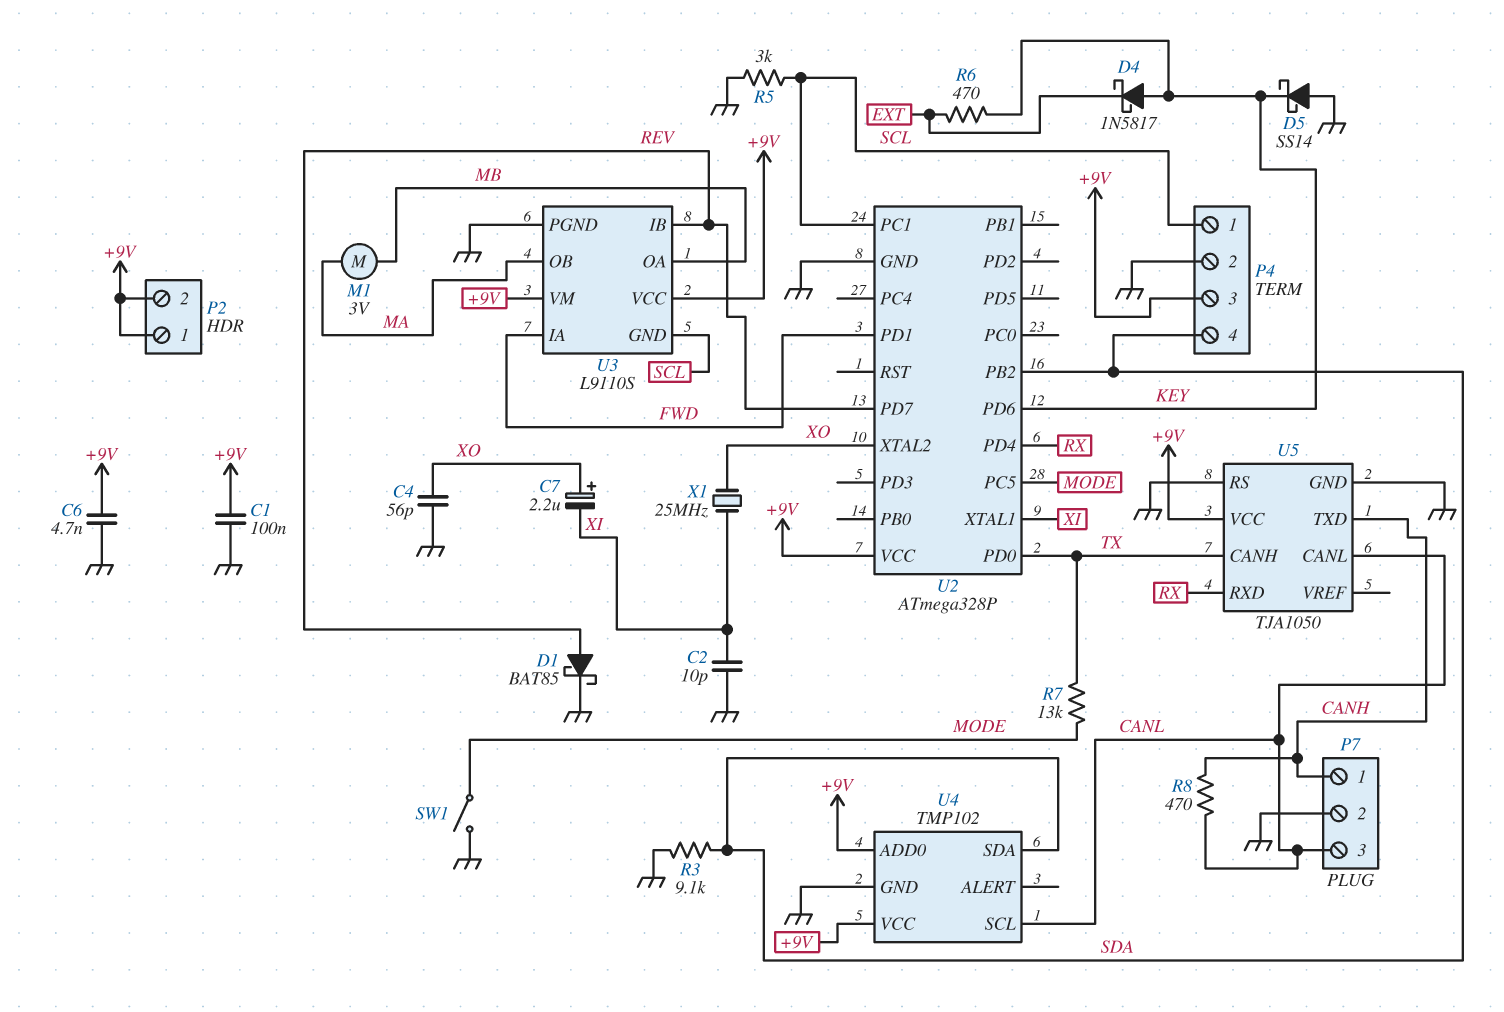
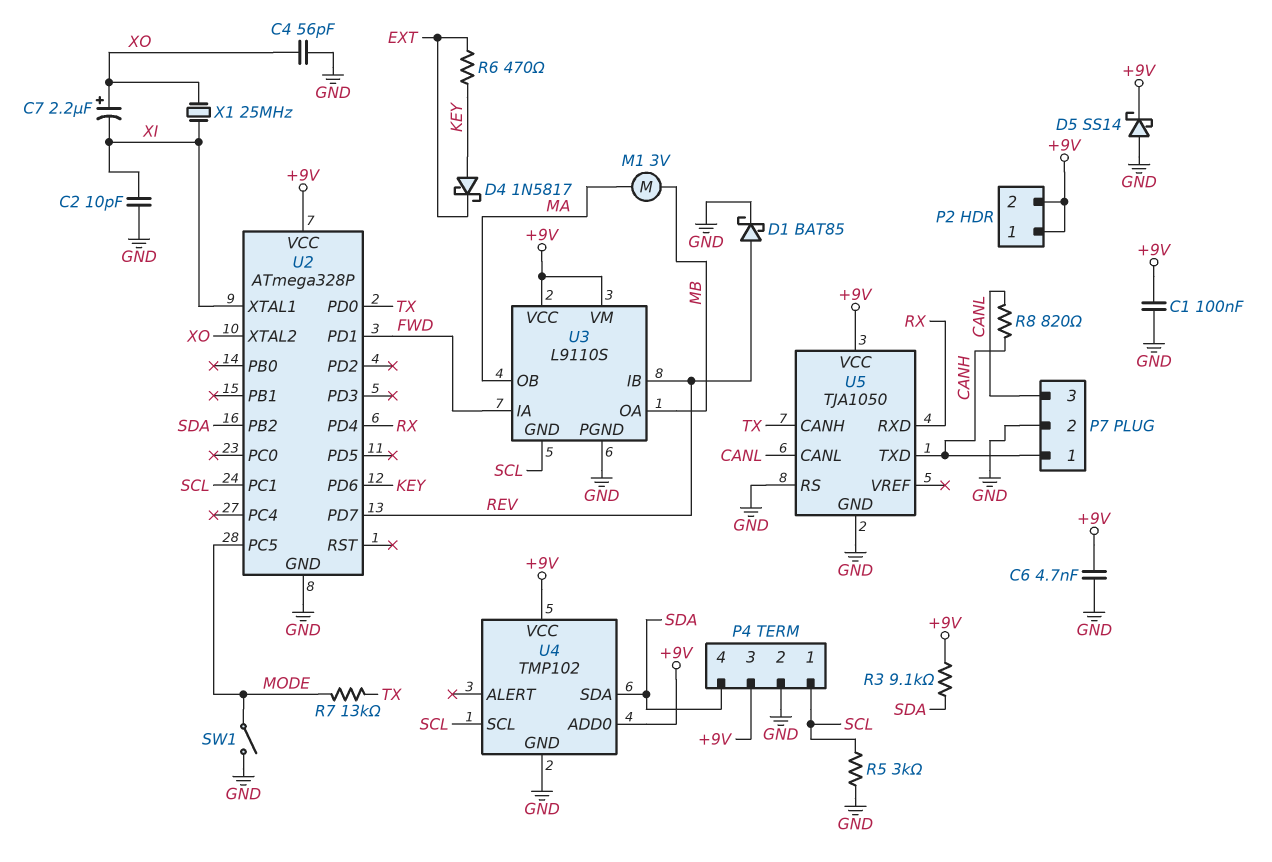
D5: schottky SS14 (A GND, K KEY) -> schottky SS14 (A GND, K +9V)
R3: 9.1k (GND, SDA) -> 9.1k (+9V, SDA)
R8: 470 (CANH, CANL) -> 820 (CANH, CANL)
U4 pin SCL: CANL -> SCL

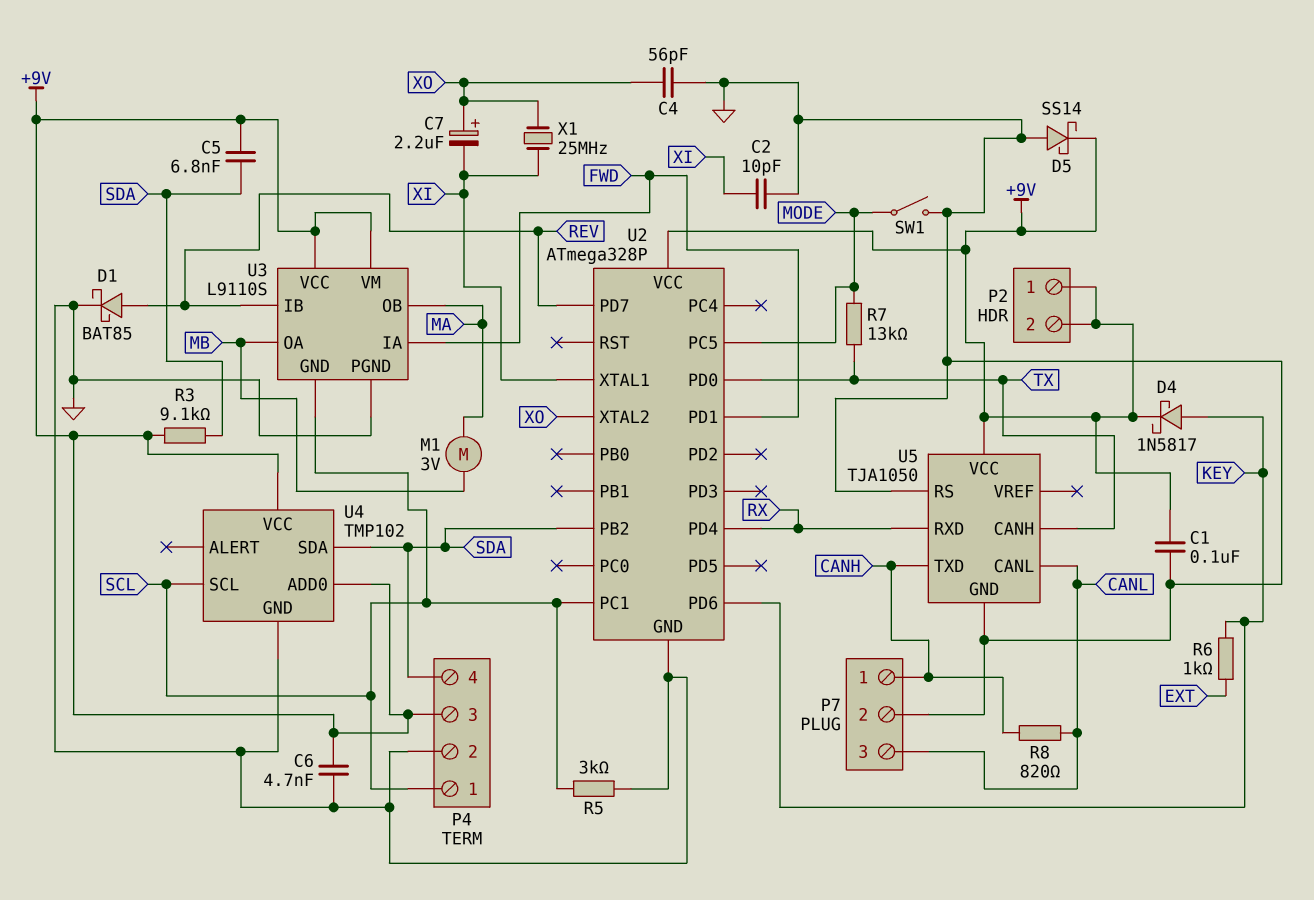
C5: none -> 6.8nF (+9V, SDA)
D4: schottky 1N5817 (A KEY, K EXT) -> schottky 1N5817 (A KEY, K +9V)
R6: 470 (EXT, KEY) -> 1k (EXT, KEY)

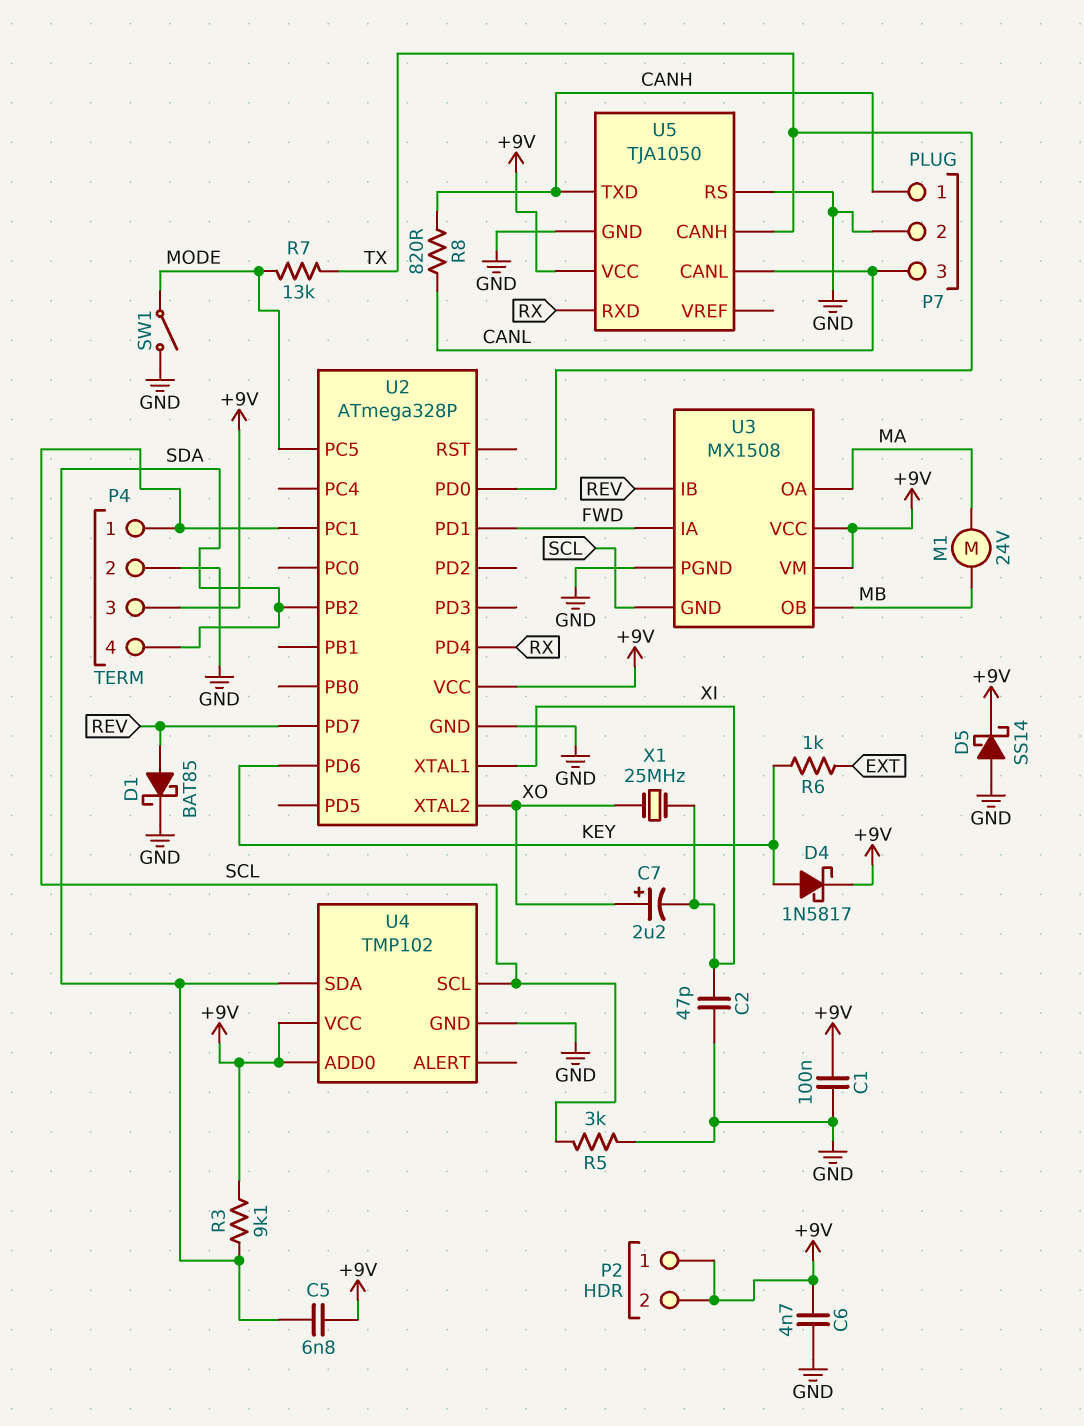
C2: 10pF (GND, XI) -> 47pF (GND, XI)
C4: 56pF (GND, XO) -> none
M1: motor 3V (MA, MB) -> motor 24V (MA, MB)
U3: L9110S -> MX1508
U3 pin OA: MB -> MA
U3 pin OB: MA -> MB

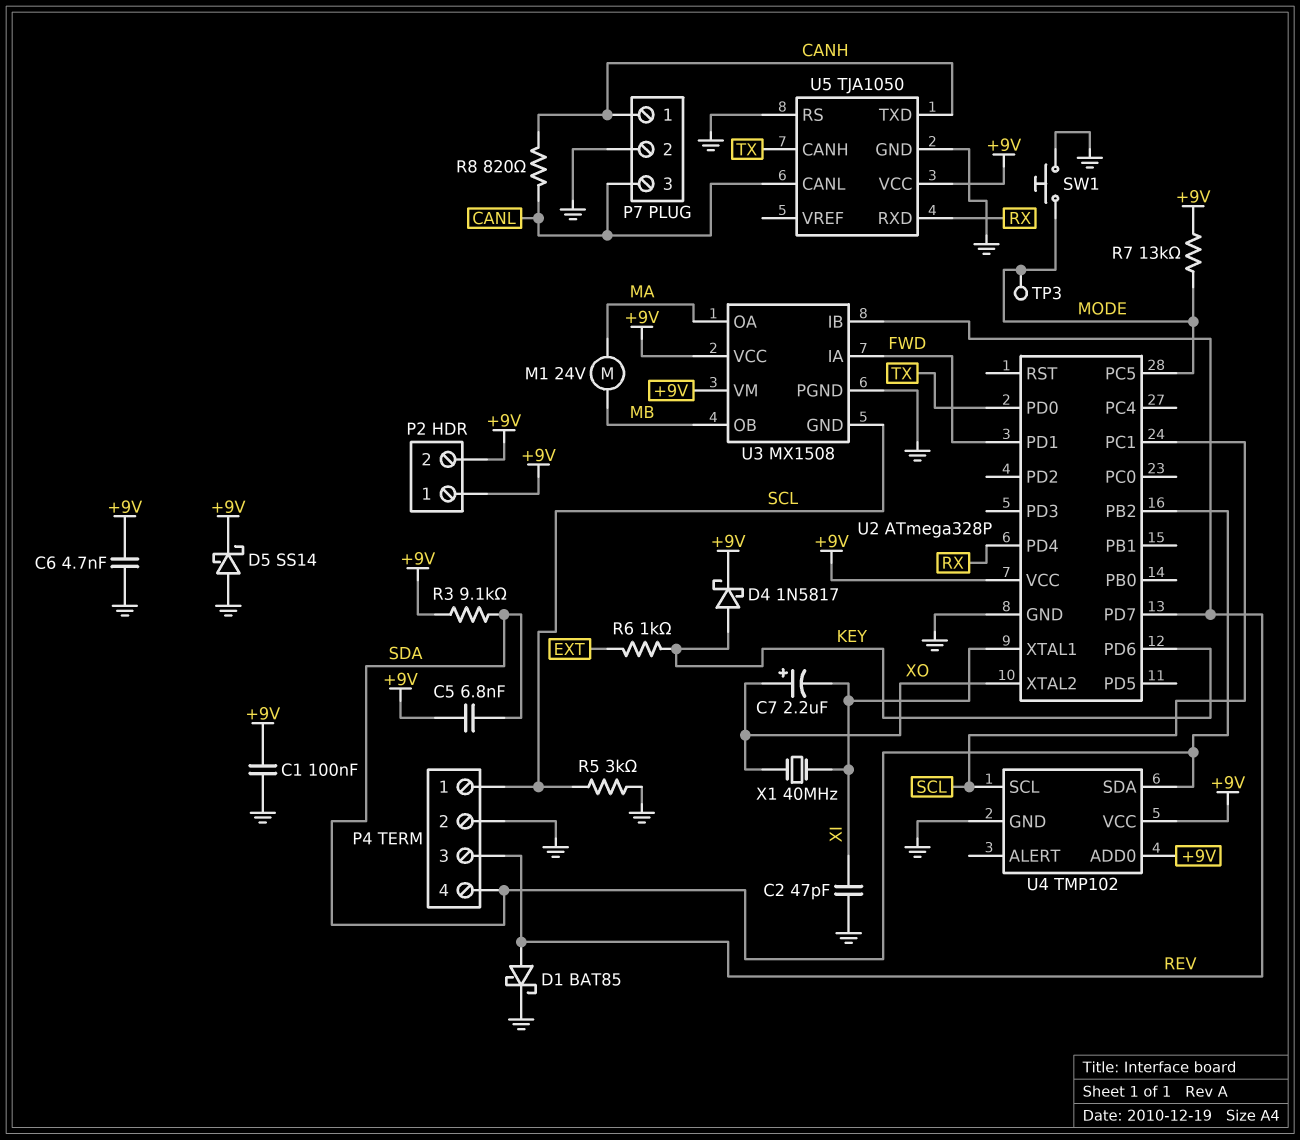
P4 pin 3: +9V -> REV
R7: 13k (MODE, TX) -> 13k (+9V, MODE)
SW1: switch (GND, MODE) -> button (GND, MODE)
TP3: none -> test point (MODE)
X1: 25MHz (XI, XO) -> 40MHz (XI, XO)

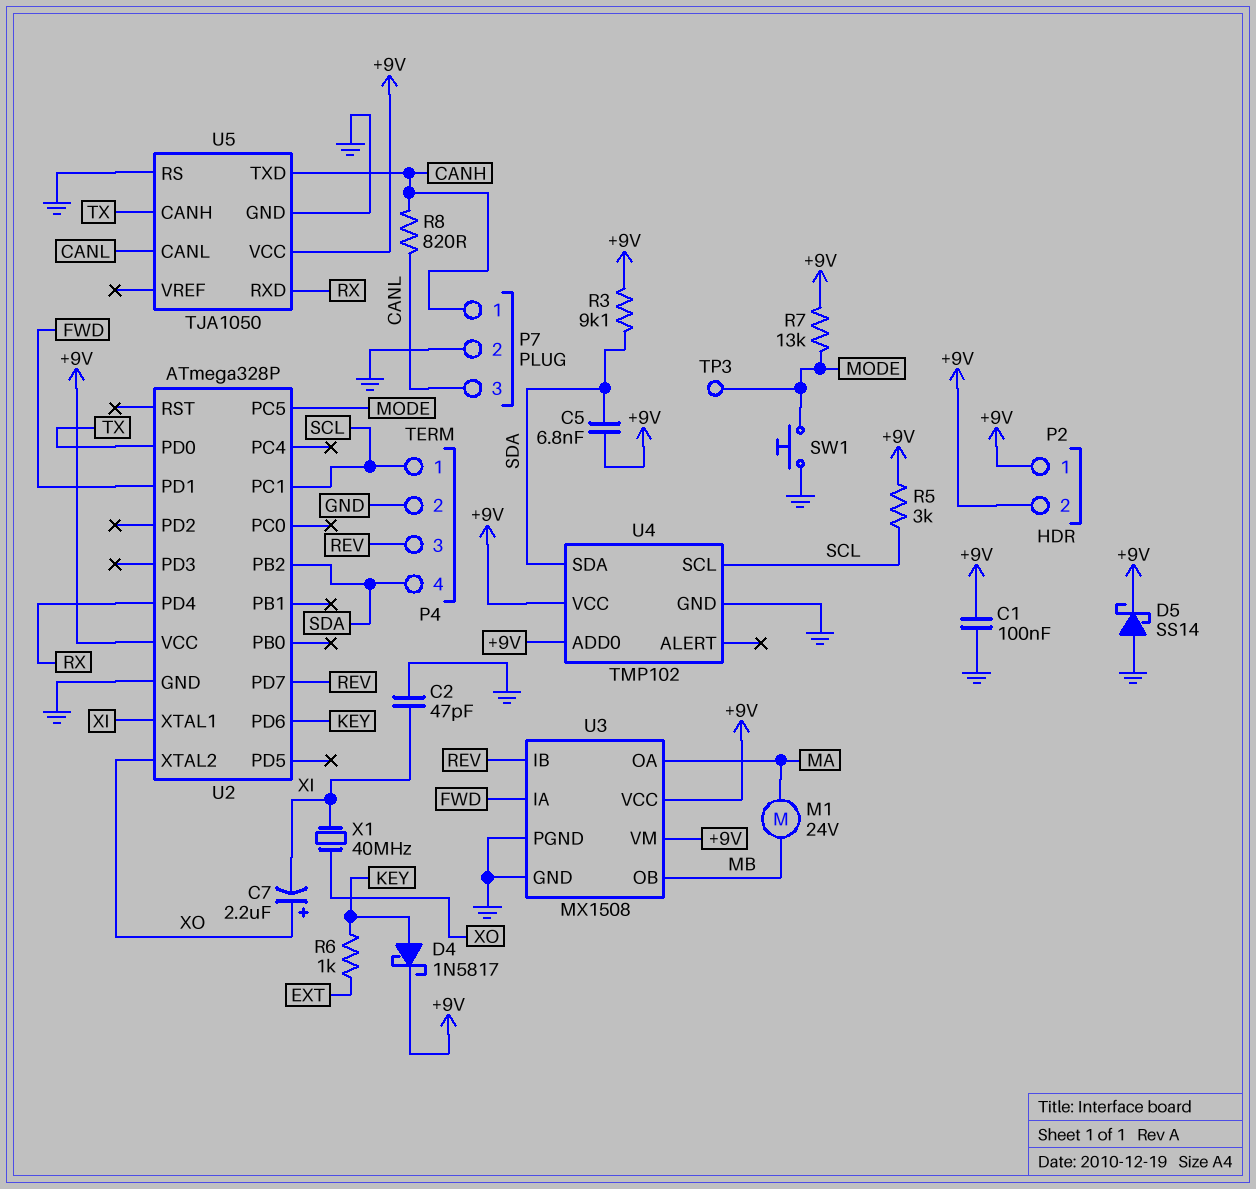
C6: 4.7nF (+9V, GND) -> none
D1: schottky BAT85 (A REV, K GND) -> none
R5: 3k (GND, SCL) -> 3k (+9V, SCL)
U3 pin GND: SCL -> GND

